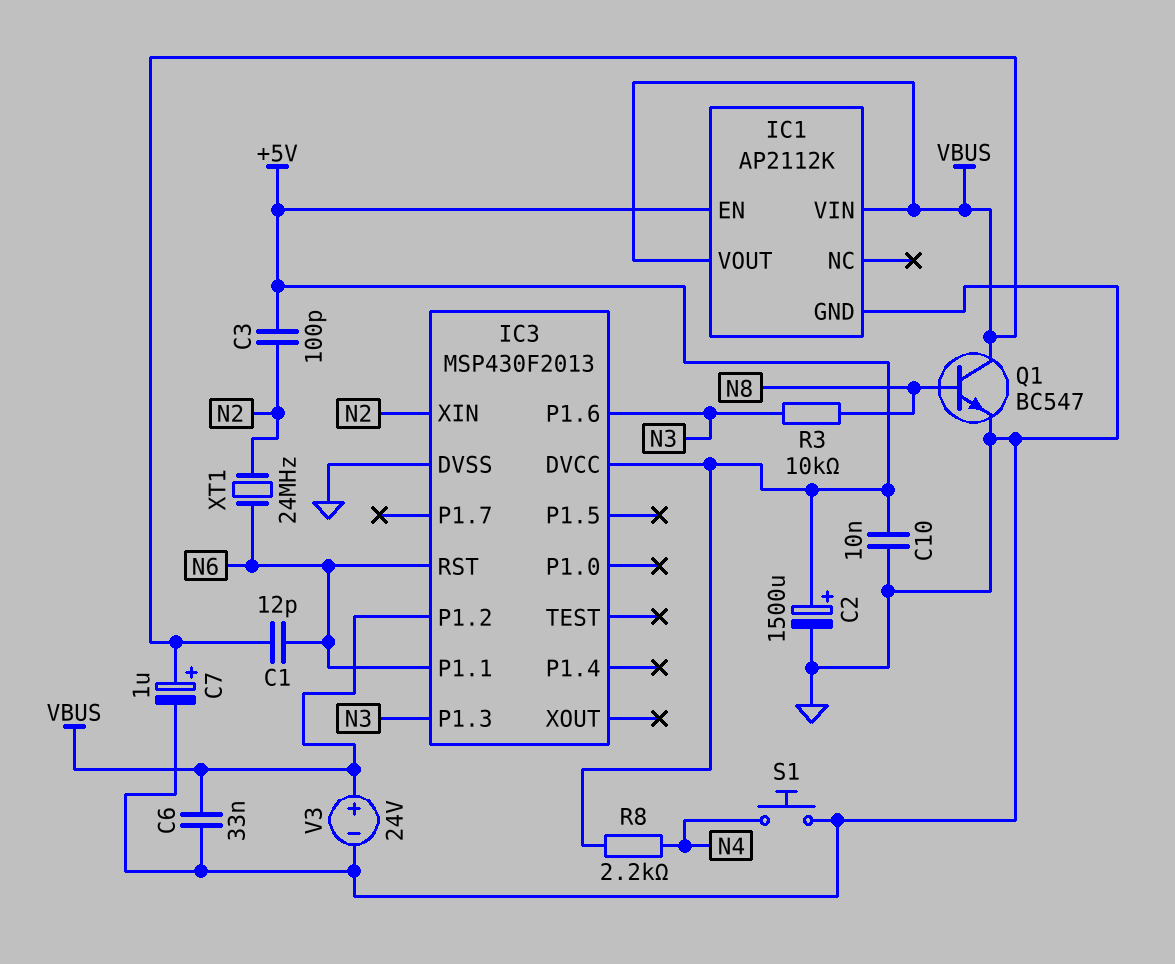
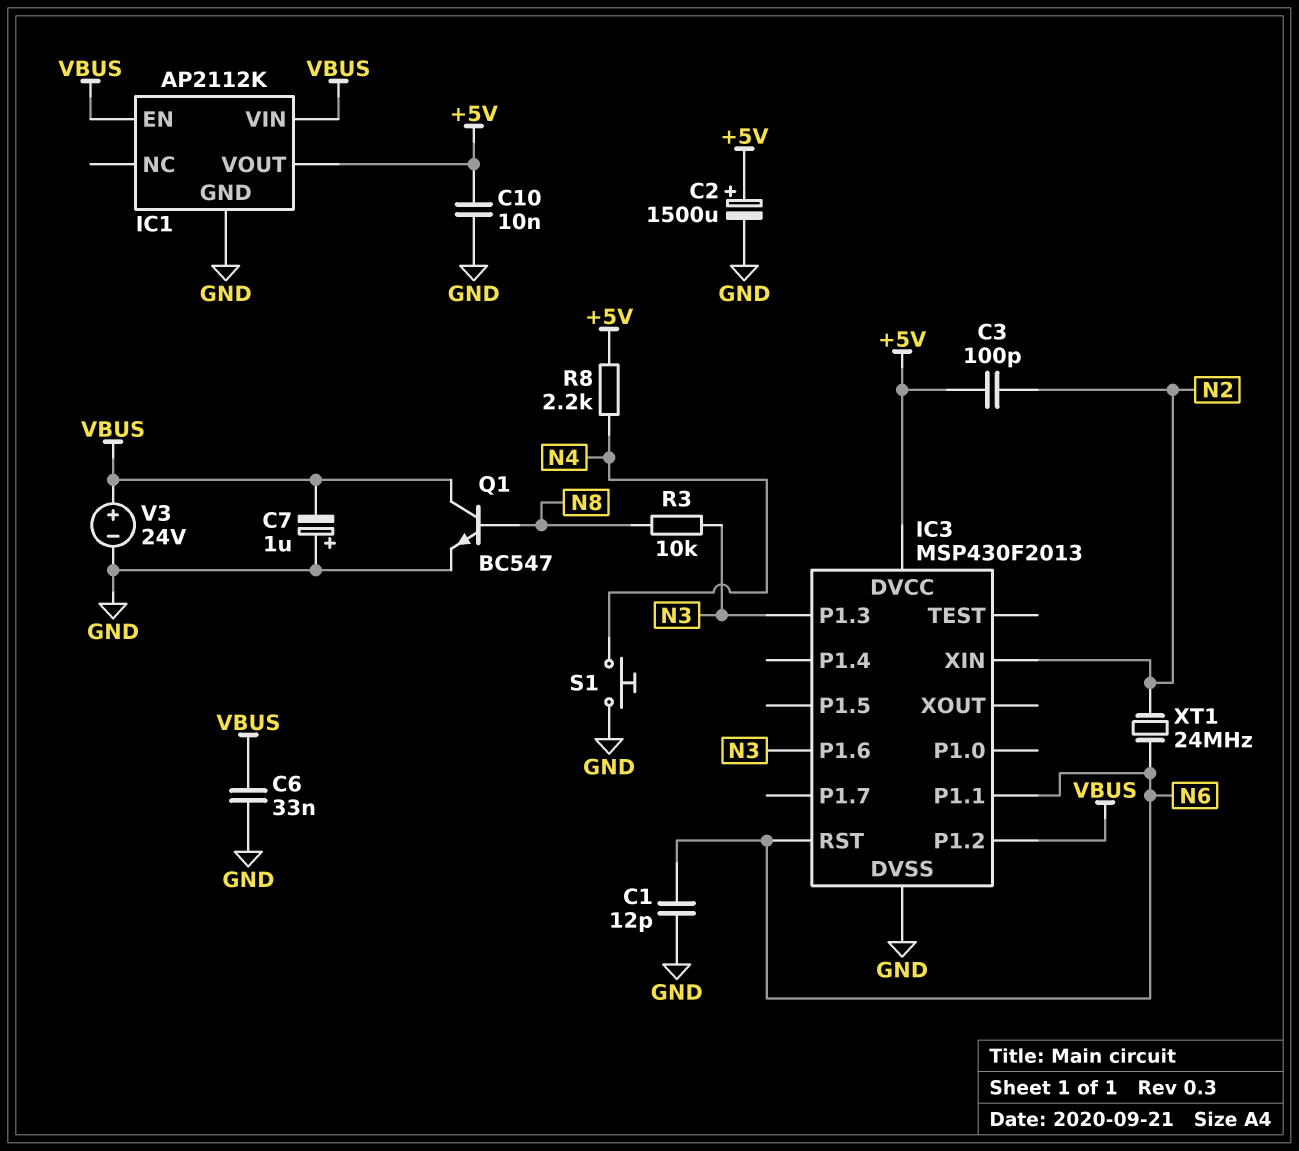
C1: 12pF (N6, VBUS) -> 12pF (GND, N6)
C7: 1uF (plus VBUS, minus GND) -> 1uF (plus GND, minus VBUS)
IC1 pin EN: +5V -> VBUS
IC1 pin VOUT: VBUS -> +5V

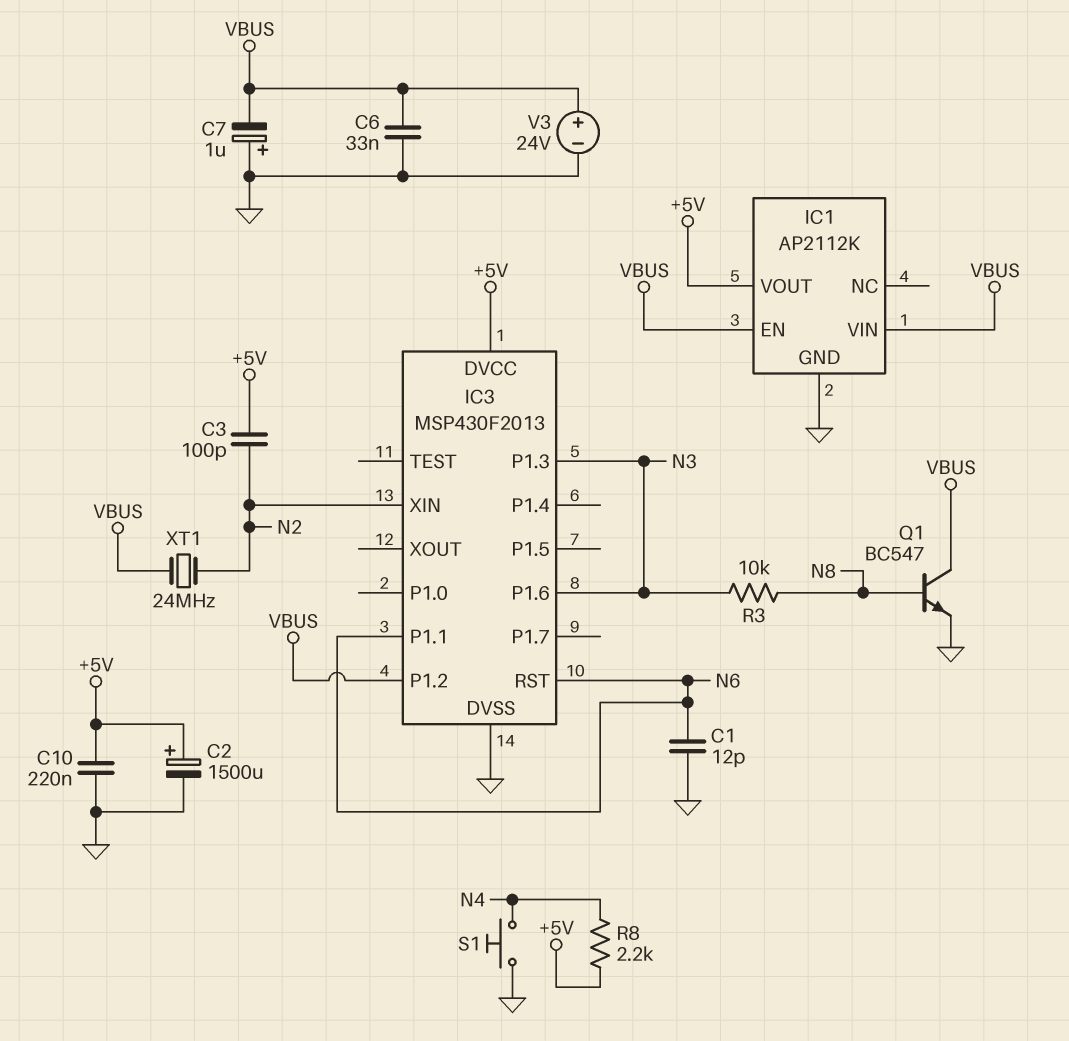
C10: 10nF (+5V, GND) -> 220nF (+5V, GND)
XT1: 24MHz (N2, N6) -> 24MHz (N2, VBUS)

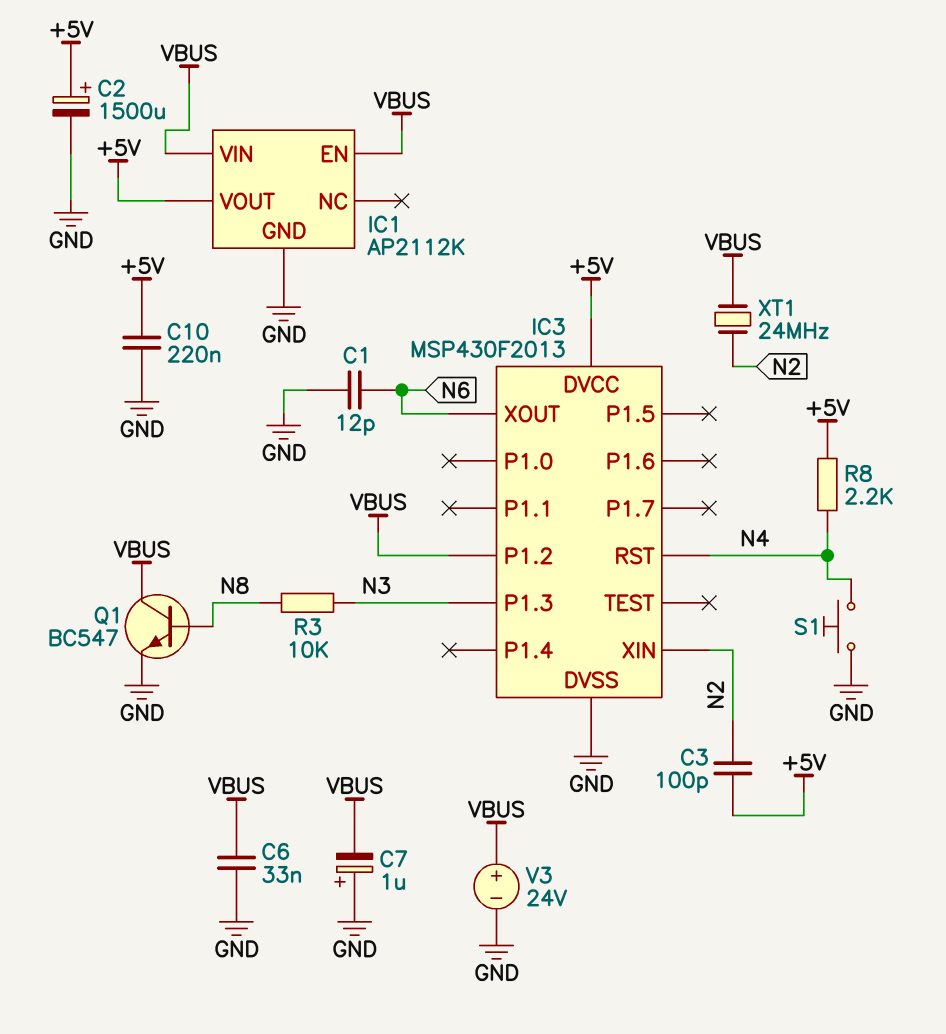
IC3 pin P1.1: N6 -> none
IC3 pin P1.6: N3 -> none
IC3 pin RST: N6 -> N4
IC3 pin XOUT: none -> N6

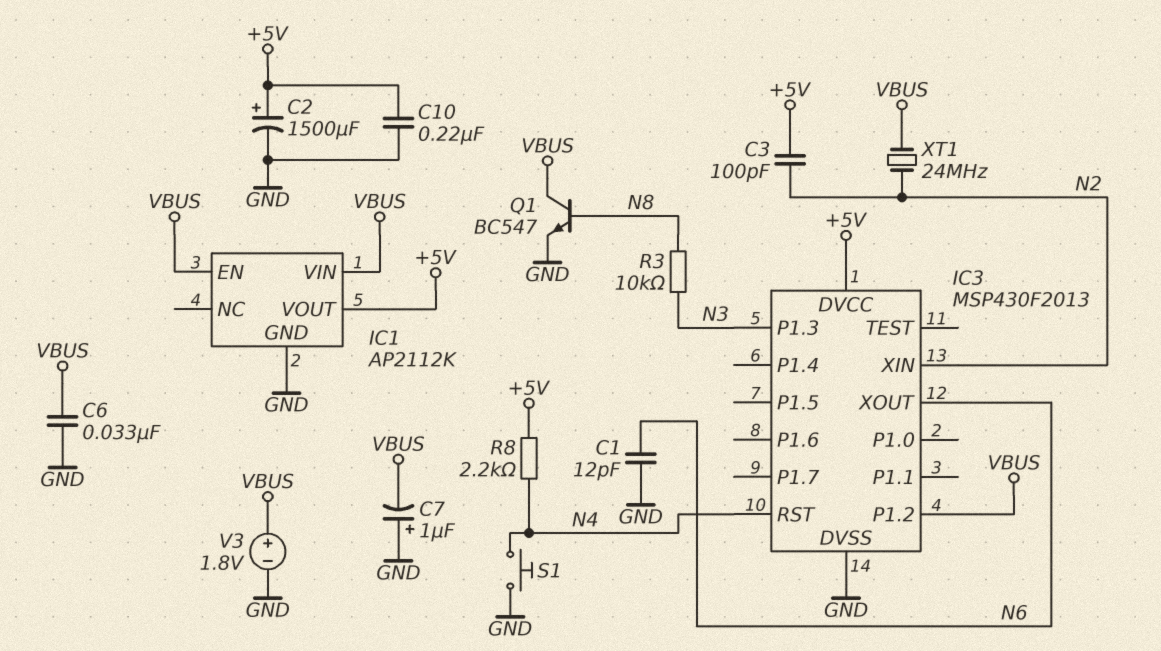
V3: 24V (plus VBUS, minus GND) -> 1.8V (plus VBUS, minus GND)

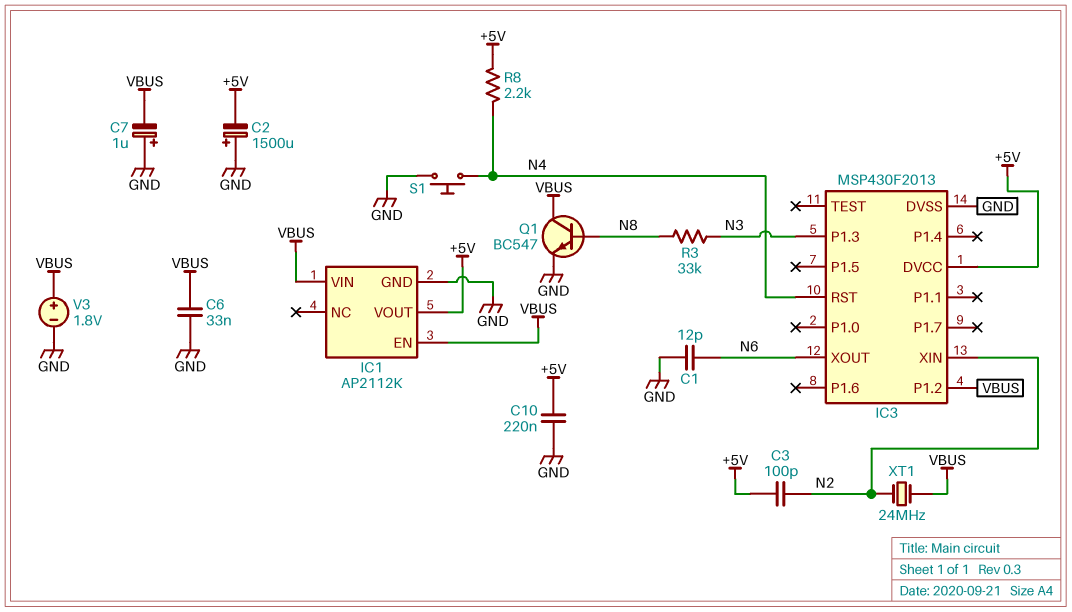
C2: 1500uF (plus +5V, minus GND) -> 1500uF (plus GND, minus +5V)
R3: 10k (N3, N8) -> 33k (N3, N8)

